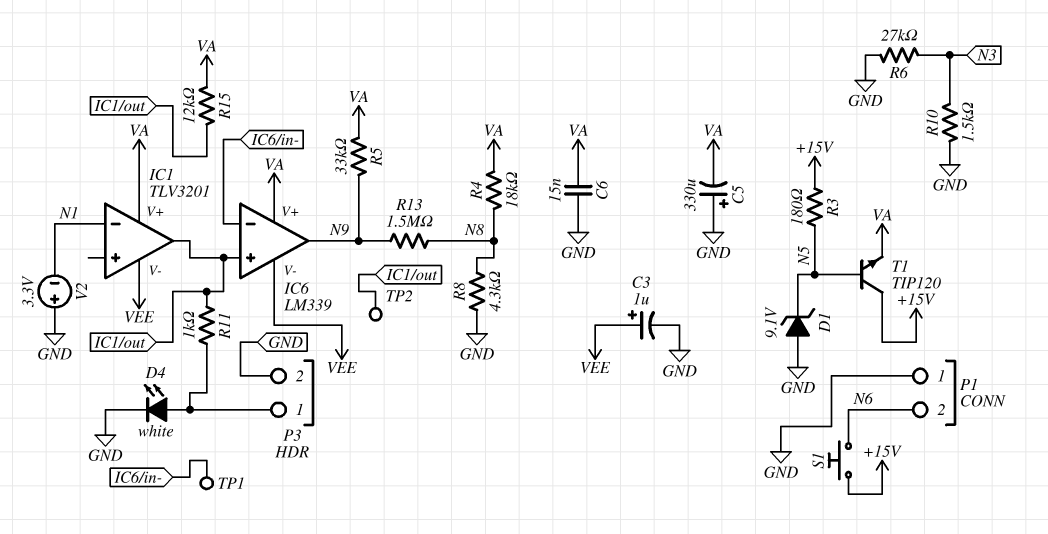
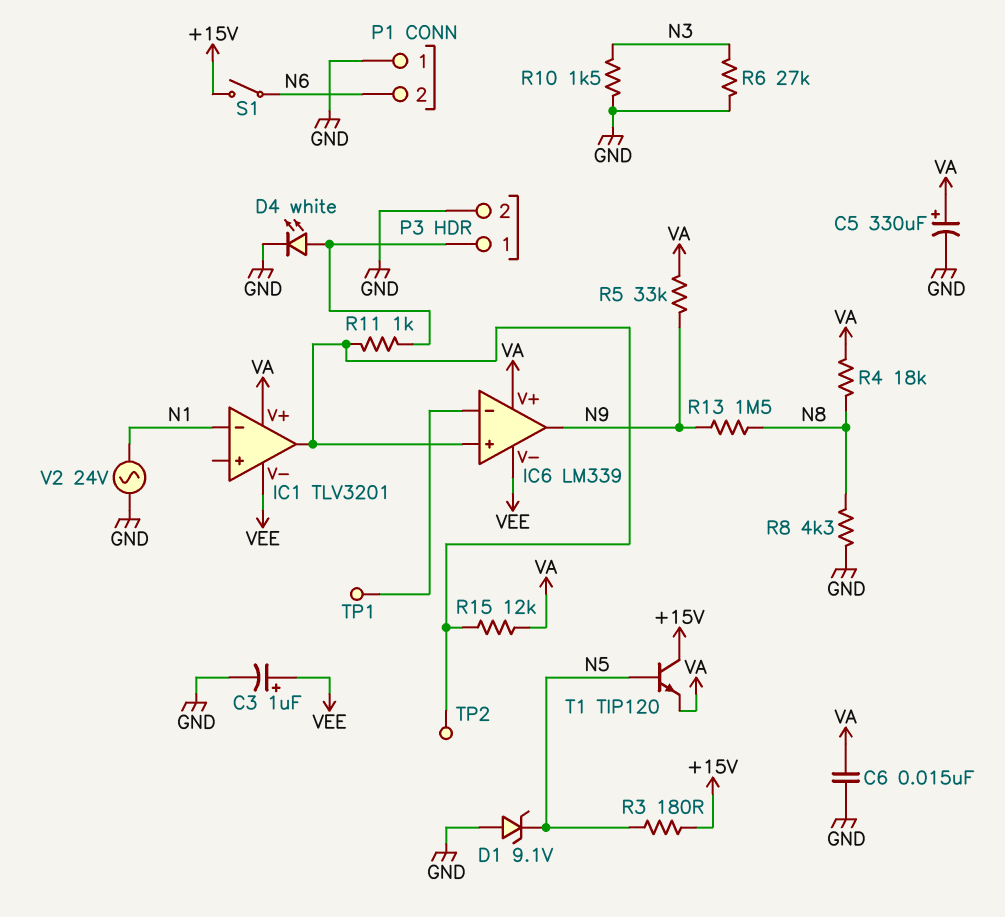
C5: 330uF (plus GND, minus VA) -> 330uF (plus VA, minus GND)
S1: button (+15V, N6) -> switch (+15V, N6)
V2: 3.3V (plus GND, minus N1) -> AC 24V (GND, N1)

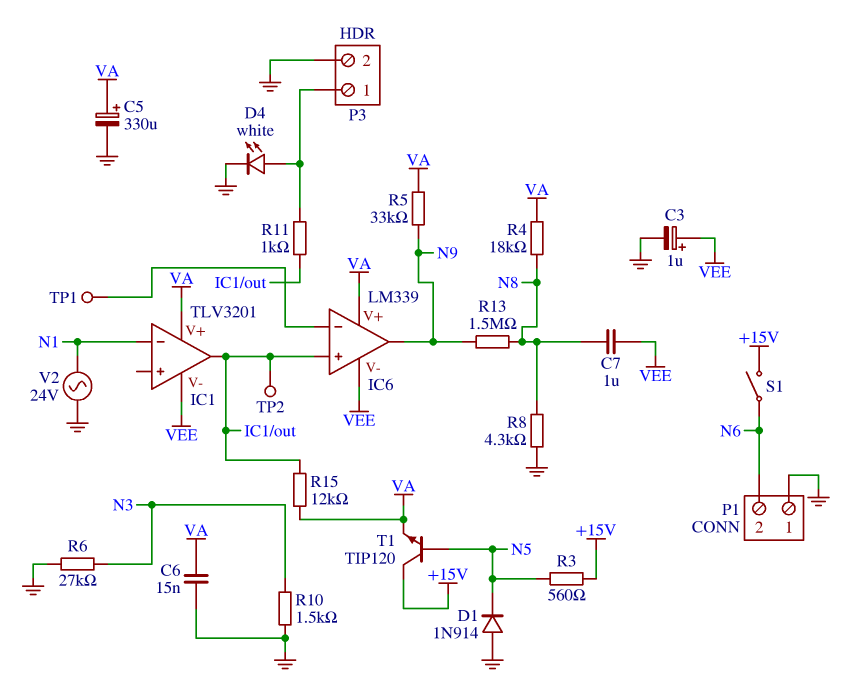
C7: none -> 1uF (N8, VEE)
D1: zener 9.1V (A GND, K N5) -> diode 1N914 (A GND, K N5)
R3: 180 (+15V, N5) -> 560 (+15V, N5)

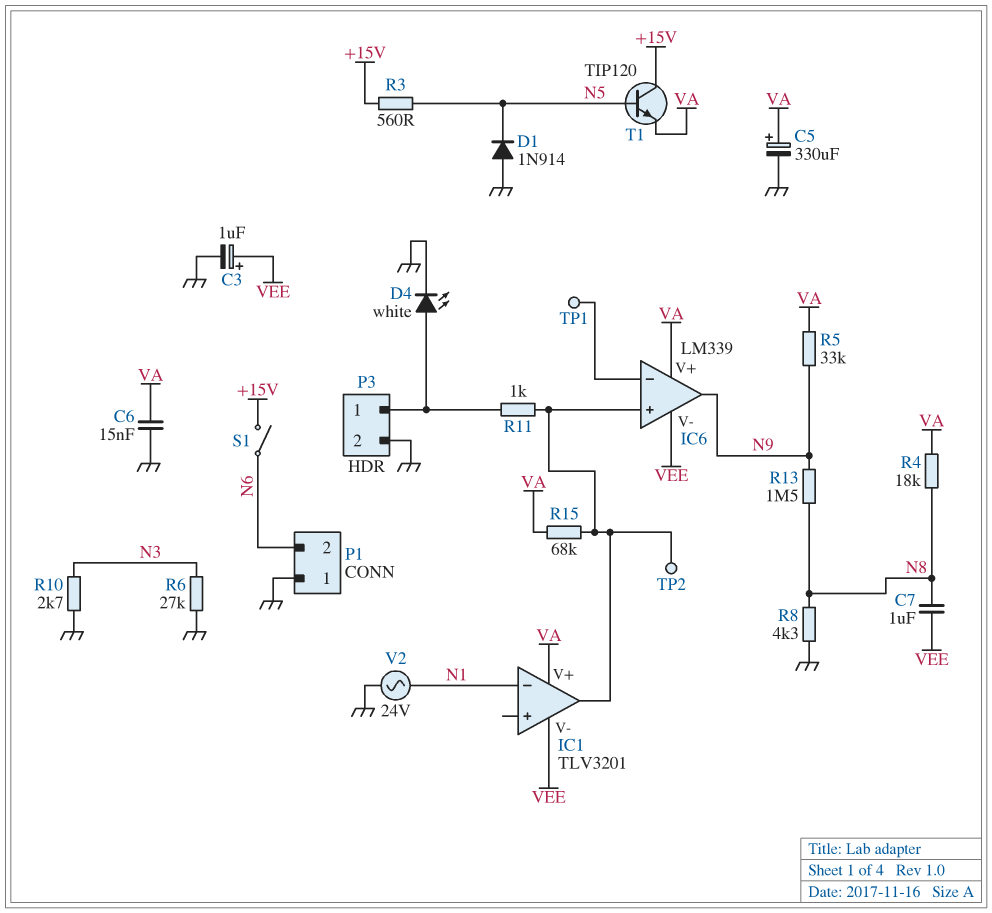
R10: 1.5k (GND, N3) -> 2.7k (GND, N3)
R15: 12k (IC1/out, VA) -> 68k (IC1/out, VA)

